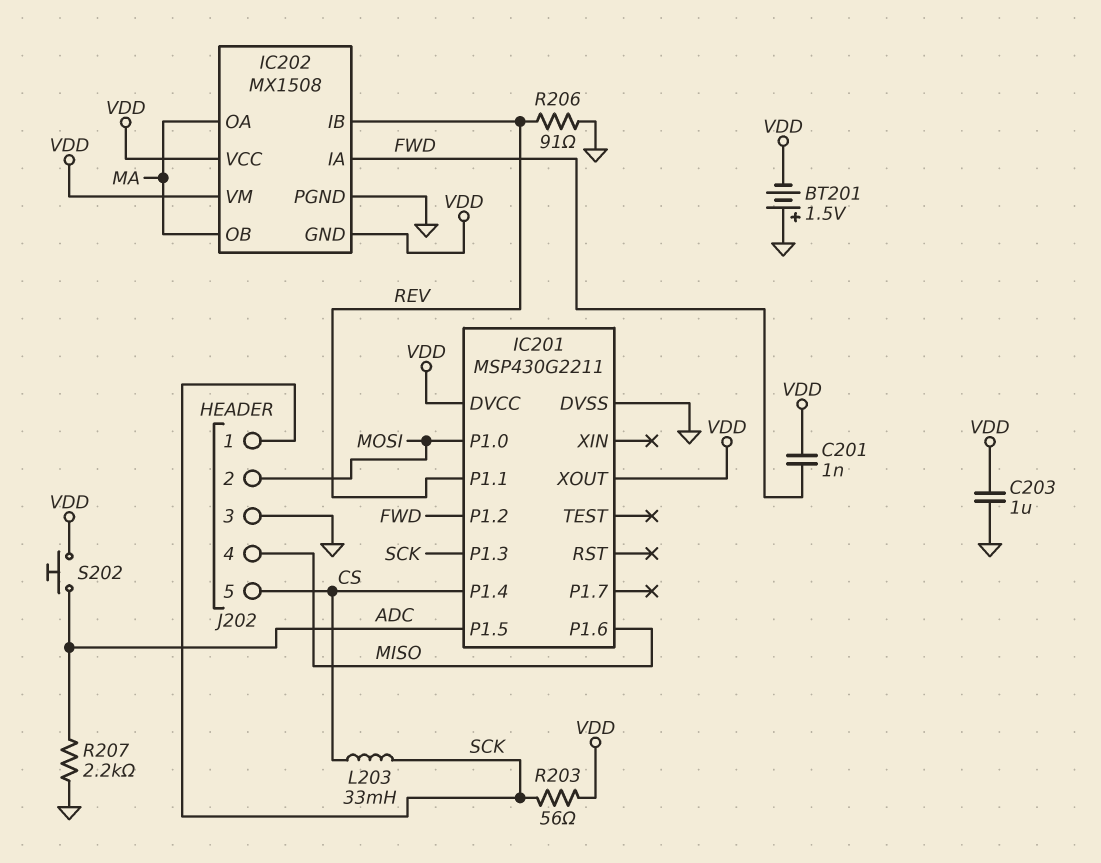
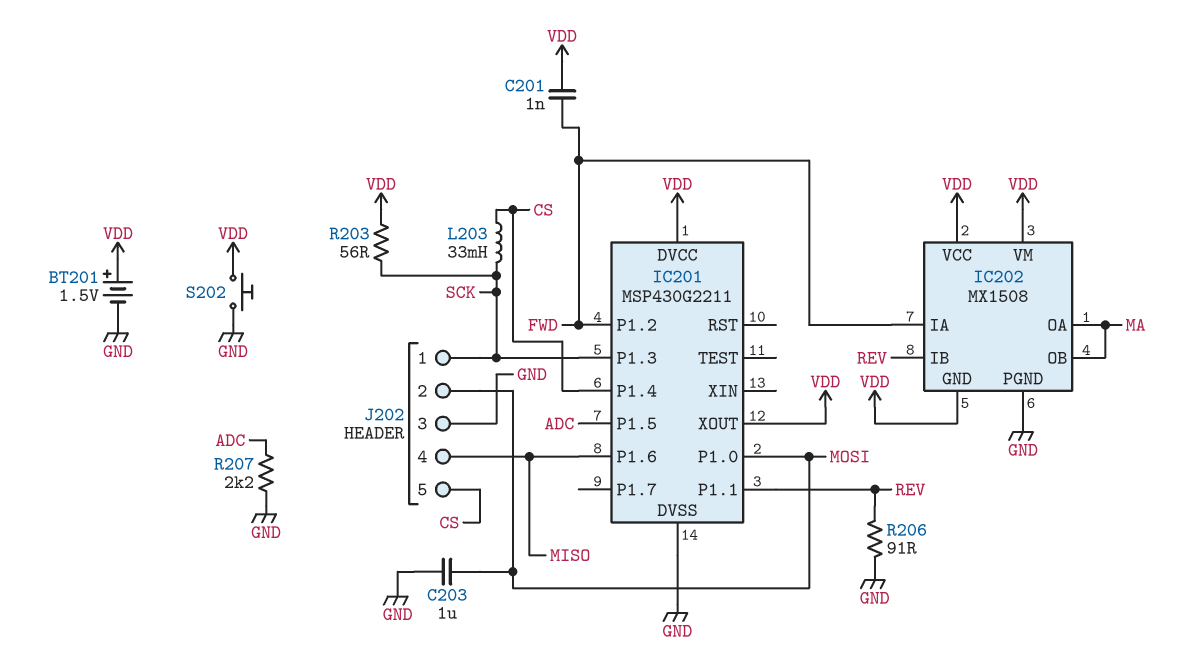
BT201: 1.5V (plus GND, minus VDD) -> 1.5V (plus VDD, minus GND)
C203: 1uF (GND, VDD) -> 1uF (GND, MOSI)
S202: button (ADC, VDD) -> button (GND, VDD)

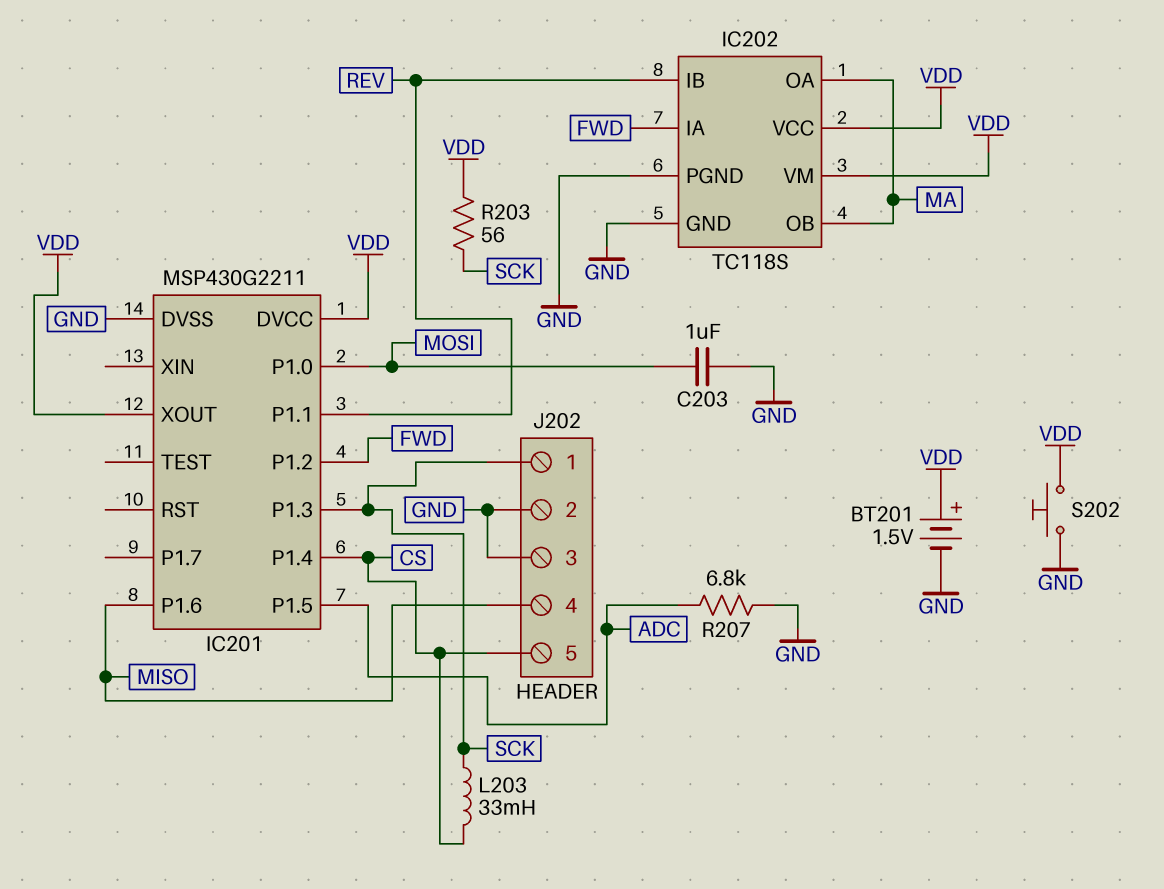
C201: 1nF (FWD, VDD) -> none
IC202: MX1508 -> TC118S
IC202 pin GND: VDD -> GND
J202 pin 2: MOSI -> GND
R206: 91 (GND, REV) -> none
R207: 2.2k (ADC, GND) -> 6.8k (ADC, GND)

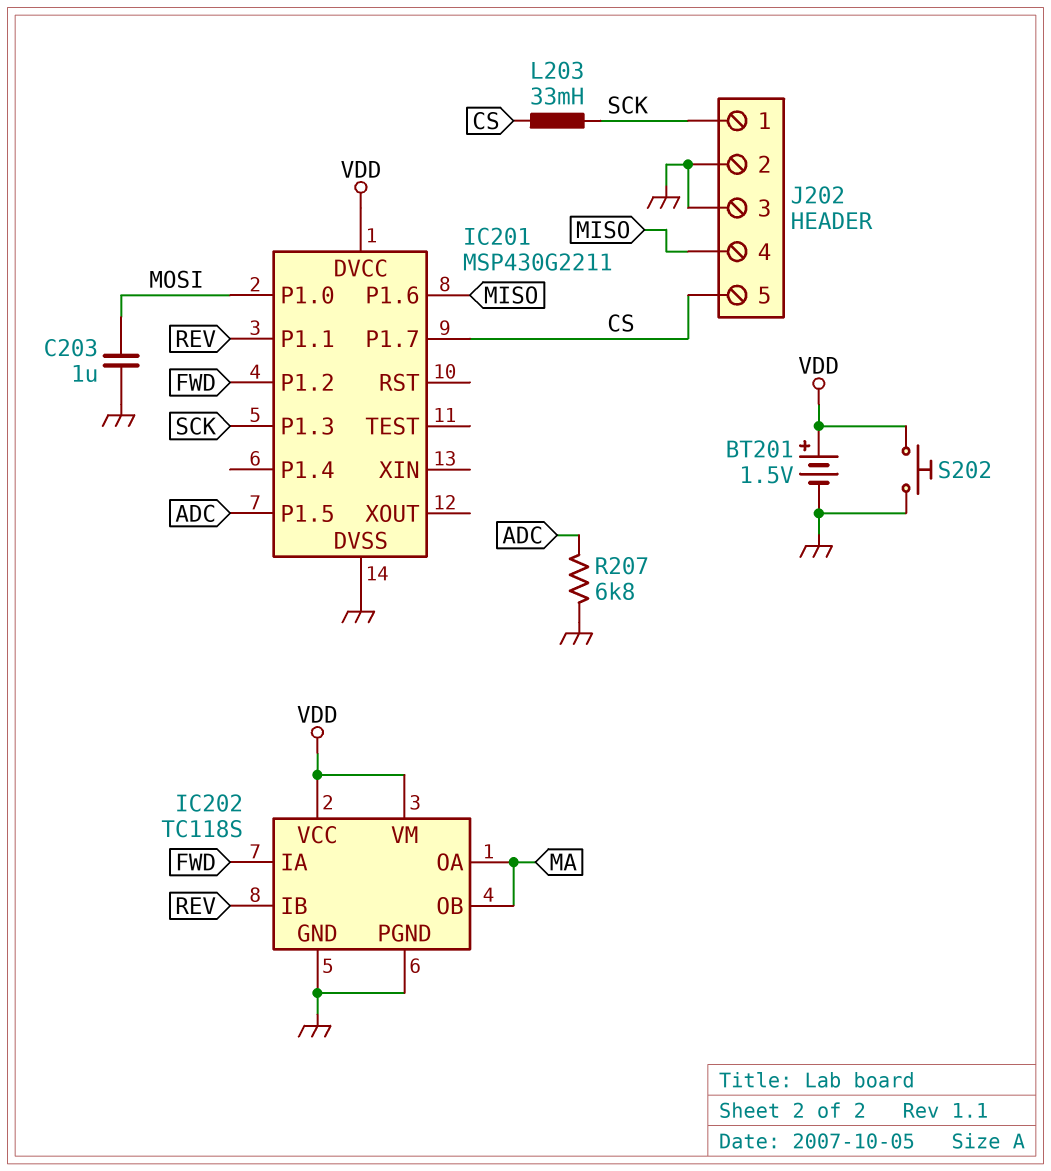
IC201 pin P1.4: CS -> none
IC201 pin P1.7: none -> CS
IC201 pin XOUT: VDD -> none
R203: 56 (SCK, VDD) -> none

